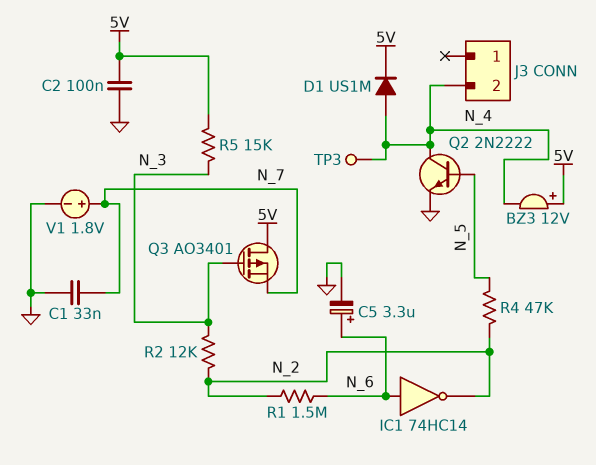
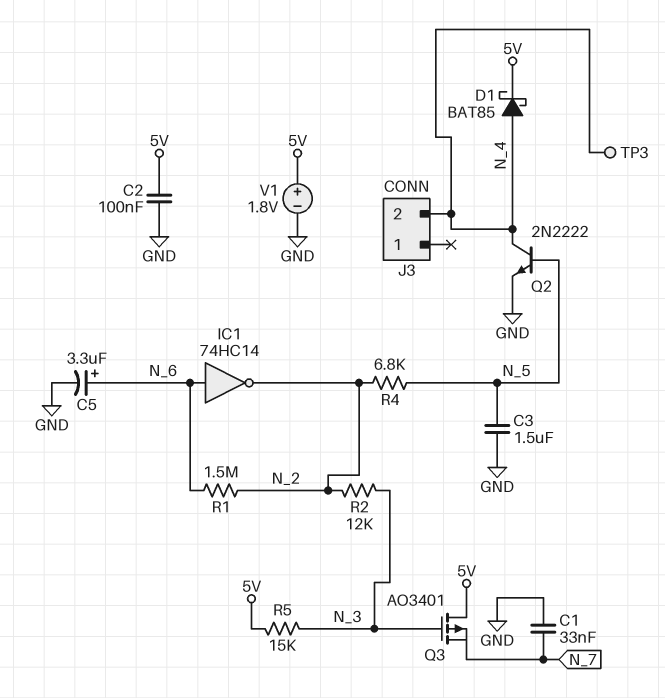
BZ3: buzzer 12V (plus 5V, minus N_4) -> none
C3: none -> 1.5uF (GND, N_5)
D1: diode US1M (A N_4, K 5V) -> schottky BAT85 (A N_4, K 5V)
R4: 47k (N_2, N_5) -> 6.8k (N_2, N_5)
V1: 1.8V (plus N_7, minus GND) -> 1.8V (plus 5V, minus GND)

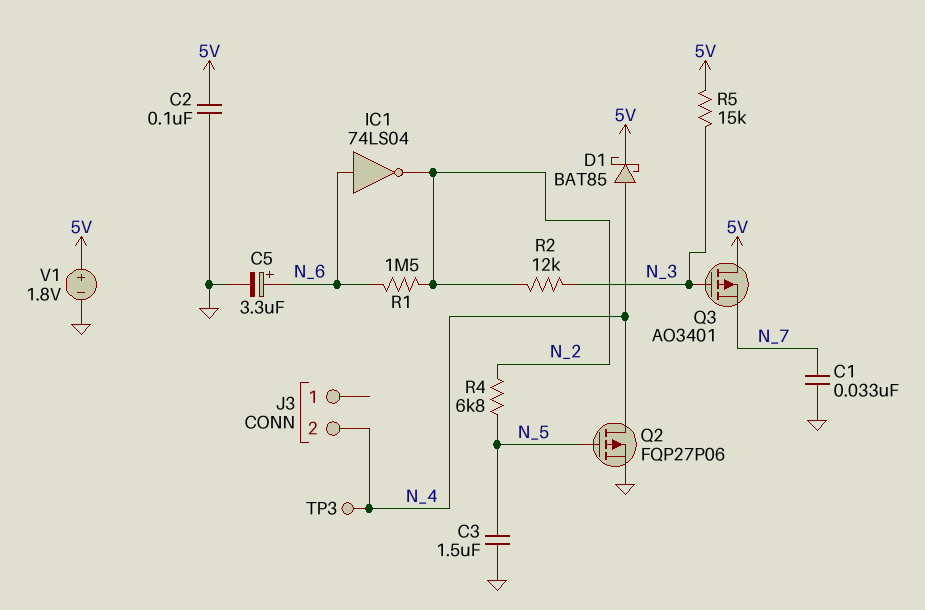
IC1: NOT 74HC14 (in N_6, out N_2) -> NOT 74LS04 (in N_6, out N_2)
Q2: NPN 2N2222 (B N_5, C N_4, E GND) -> PMOS FQP27P06 (G N_5, D N_4, S GND)

